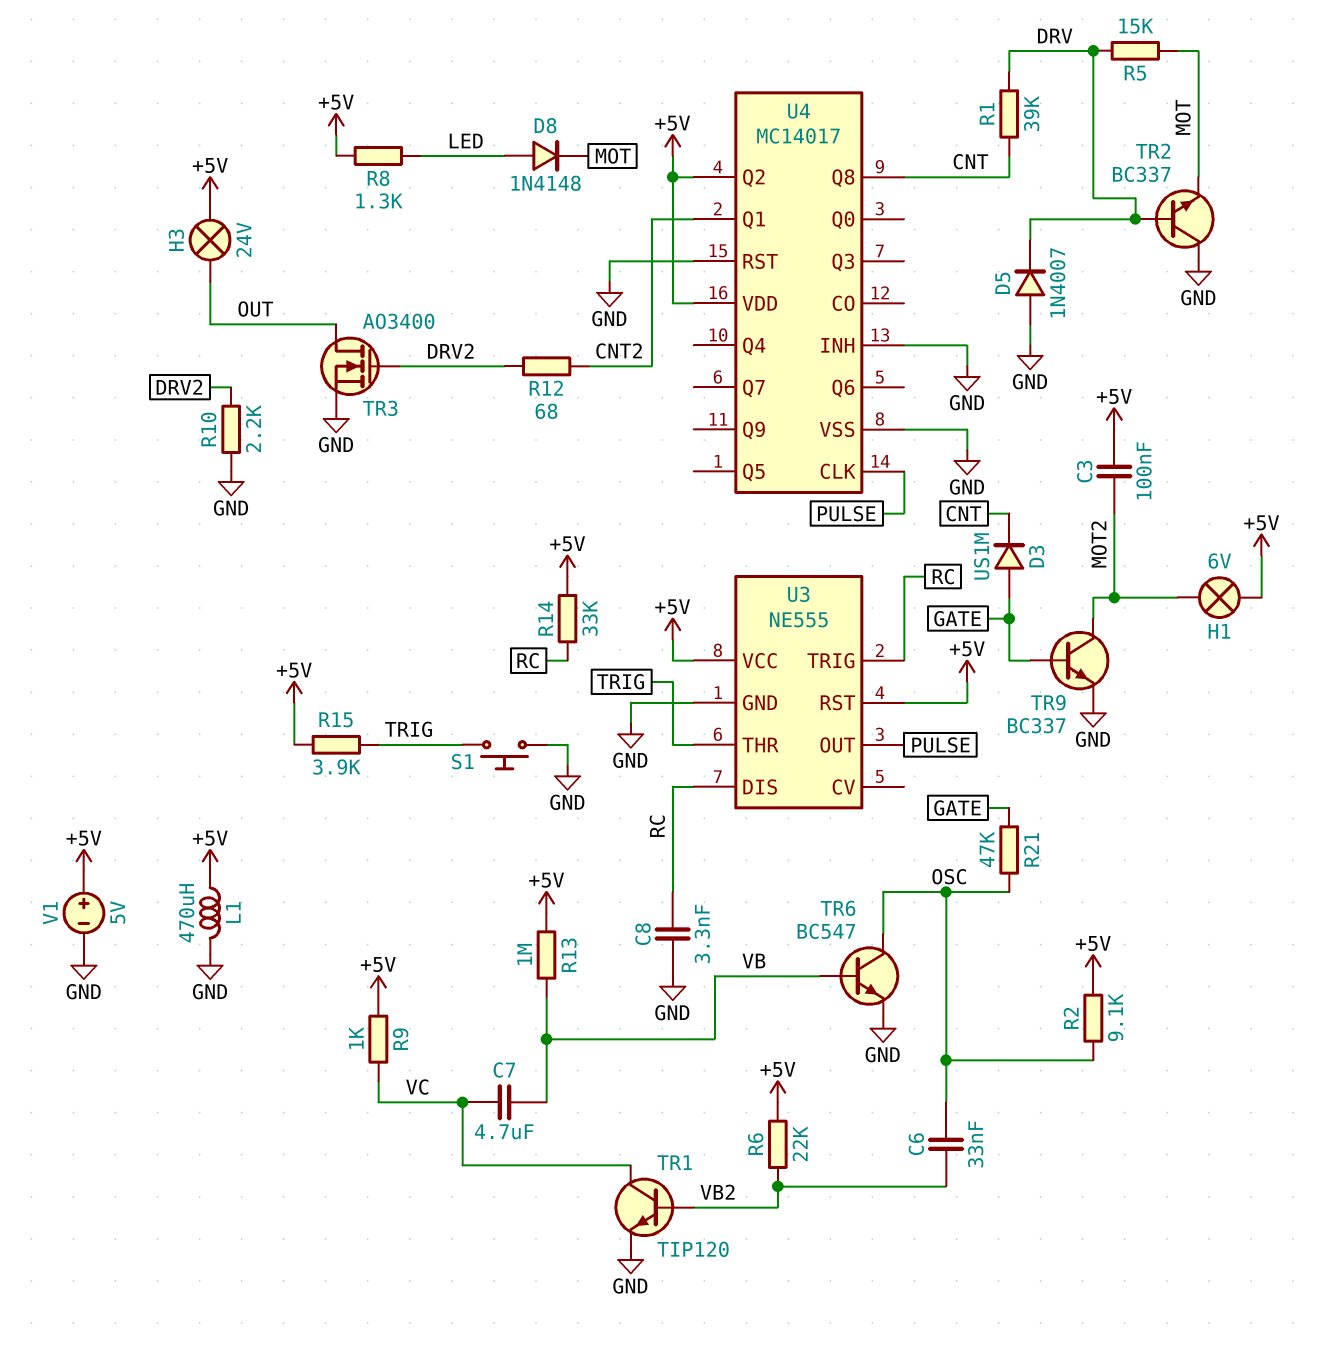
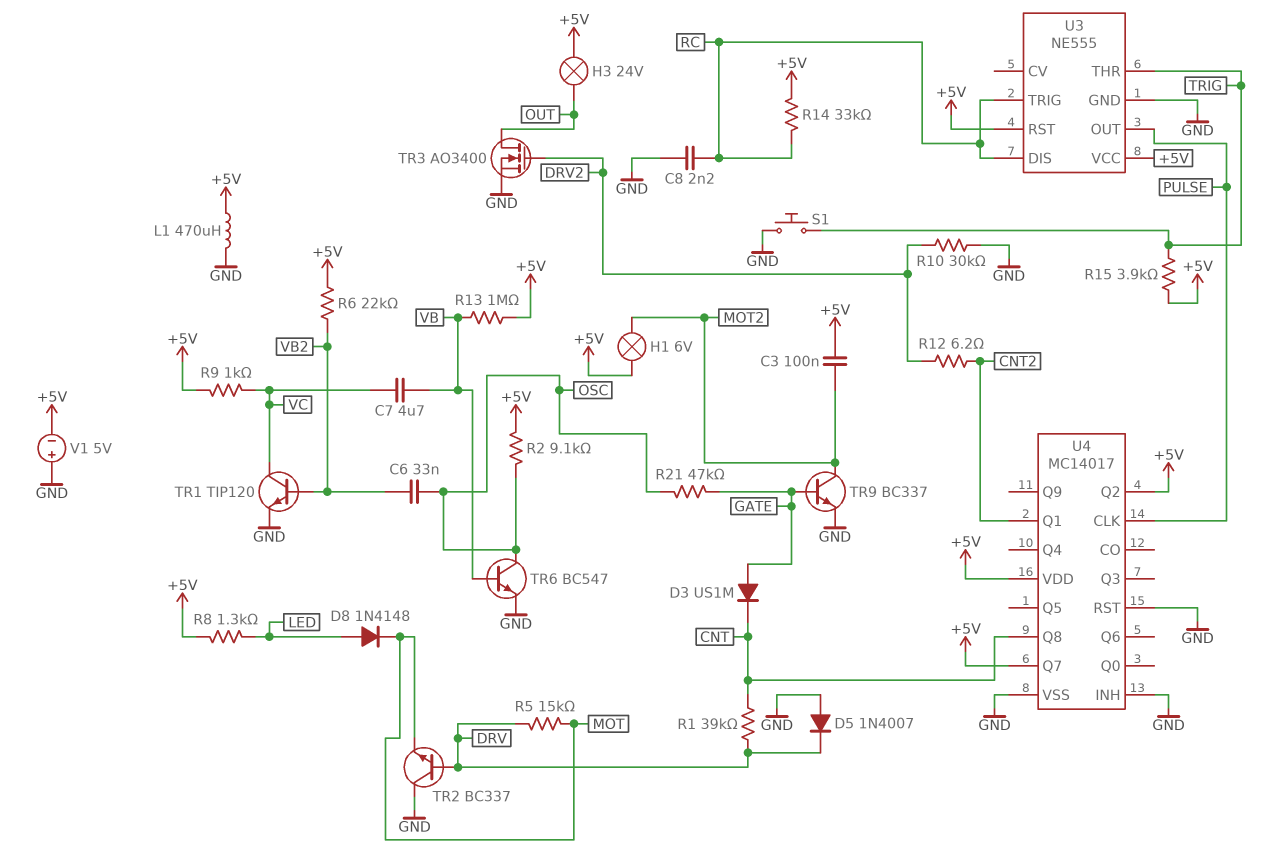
C8: 3.3nF (GND, RC) -> 2.2nF (GND, RC)
R10: 2.2k (DRV2, GND) -> 30k (DRV2, GND)
R12: 68 (CNT2, DRV2) -> 6.2 (CNT2, DRV2)
U4 pin Q7: none -> +5V
V1: 5V (plus +5V, minus GND) -> 5V (plus GND, minus +5V)

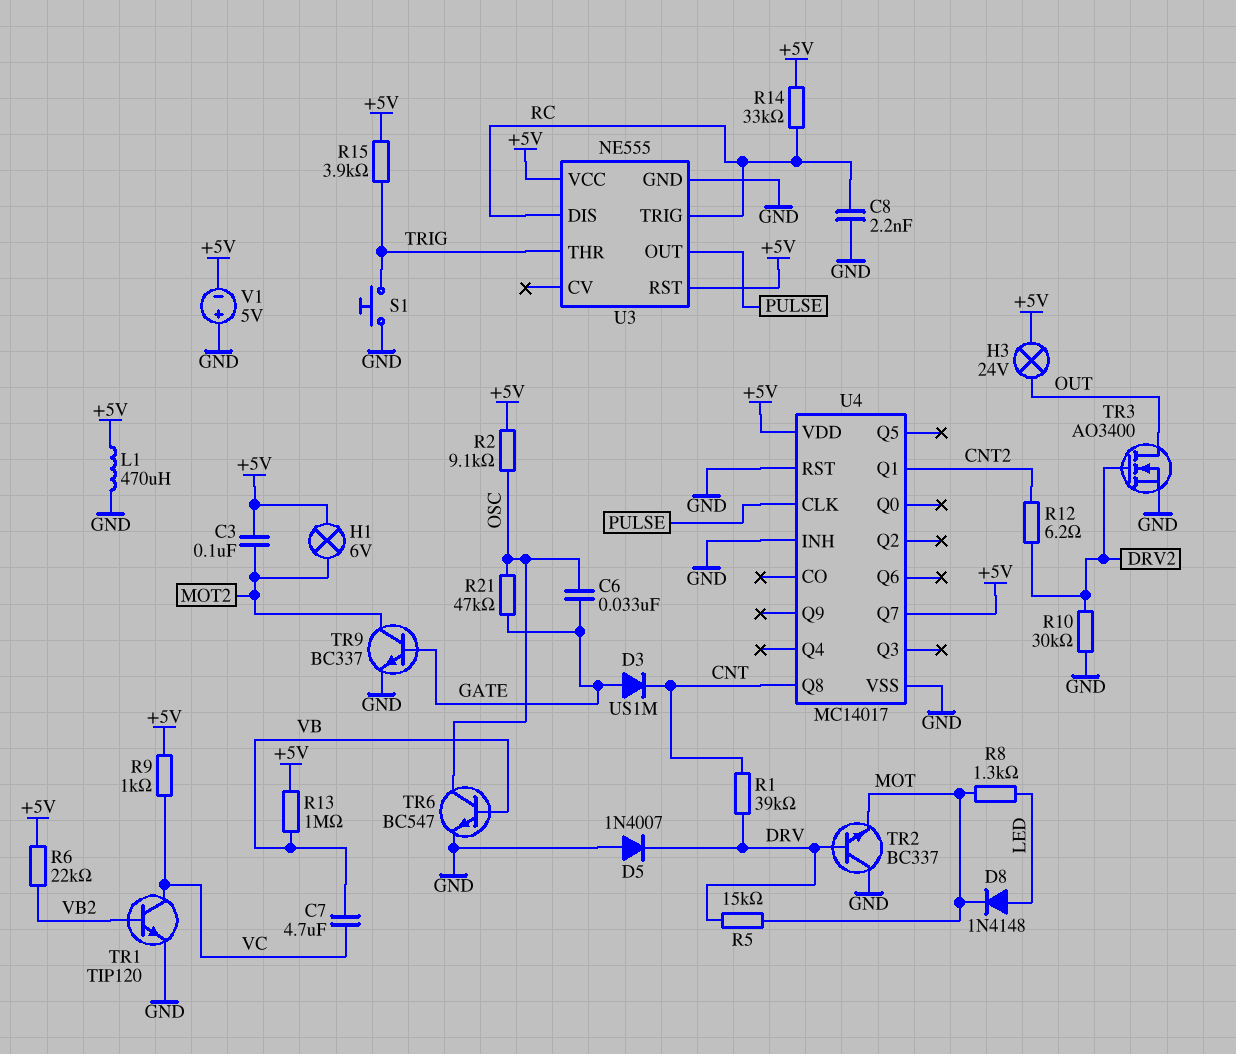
C6: 33nF (OSC, VB2) -> 33nF (GATE, OSC)
R8: 1.3k (+5V, LED) -> 1.3k (LED, MOT)
U4 pin Q2: +5V -> none

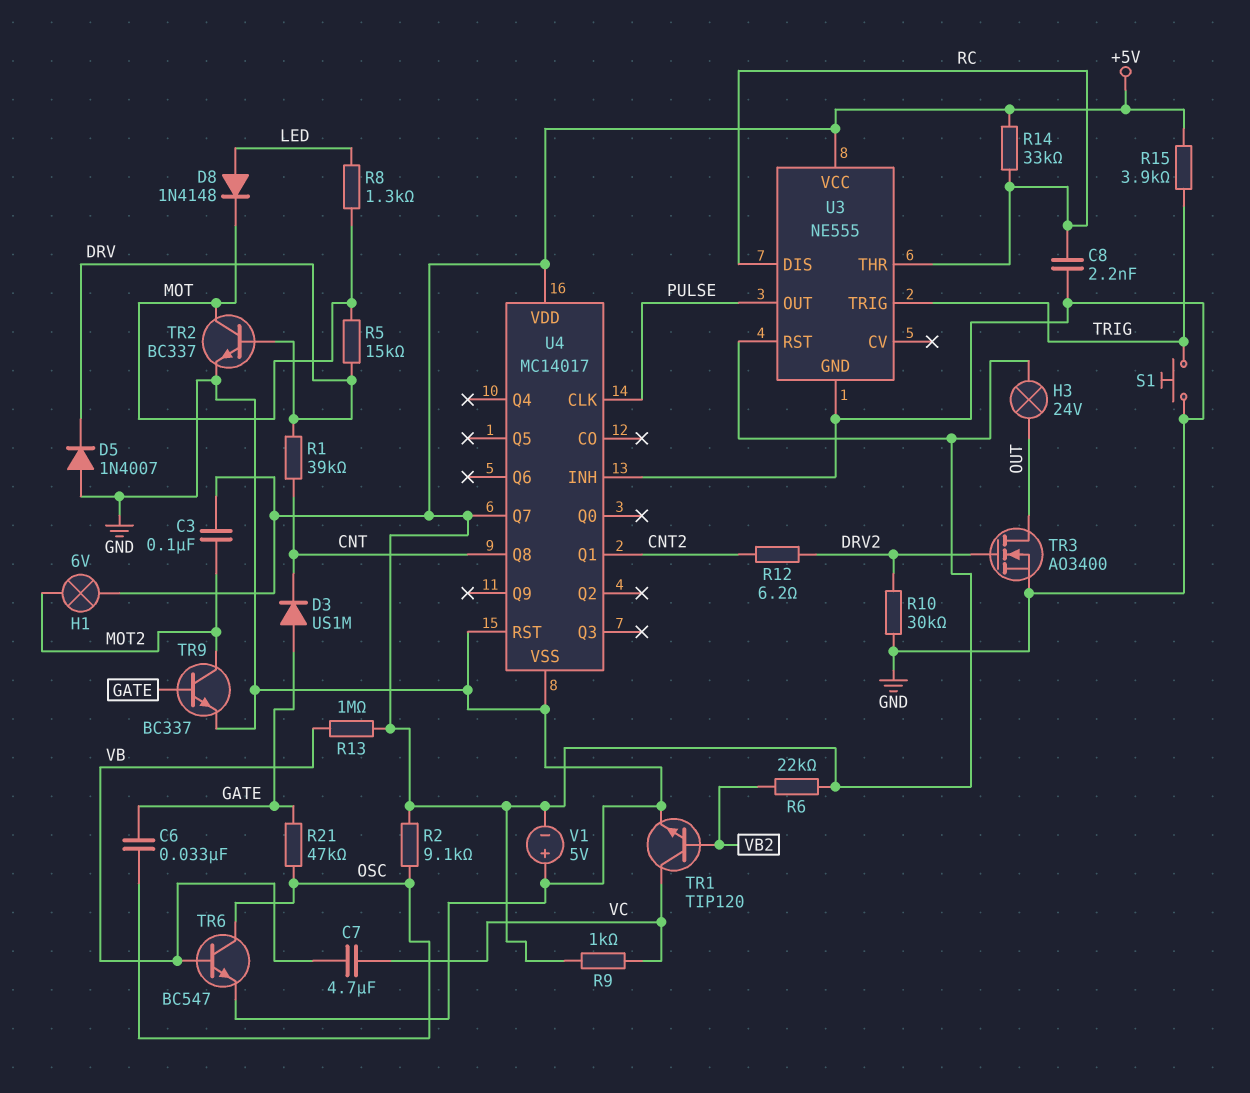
L1: 470uH (+5V, GND) -> none
TR2: NPN BC337 (B DRV, C GND, E MOT) -> NPN BC337 (B DRV, C MOT, E GND)
U3 pin THR: TRIG -> RC
U3 pin TRIG: RC -> TRIG

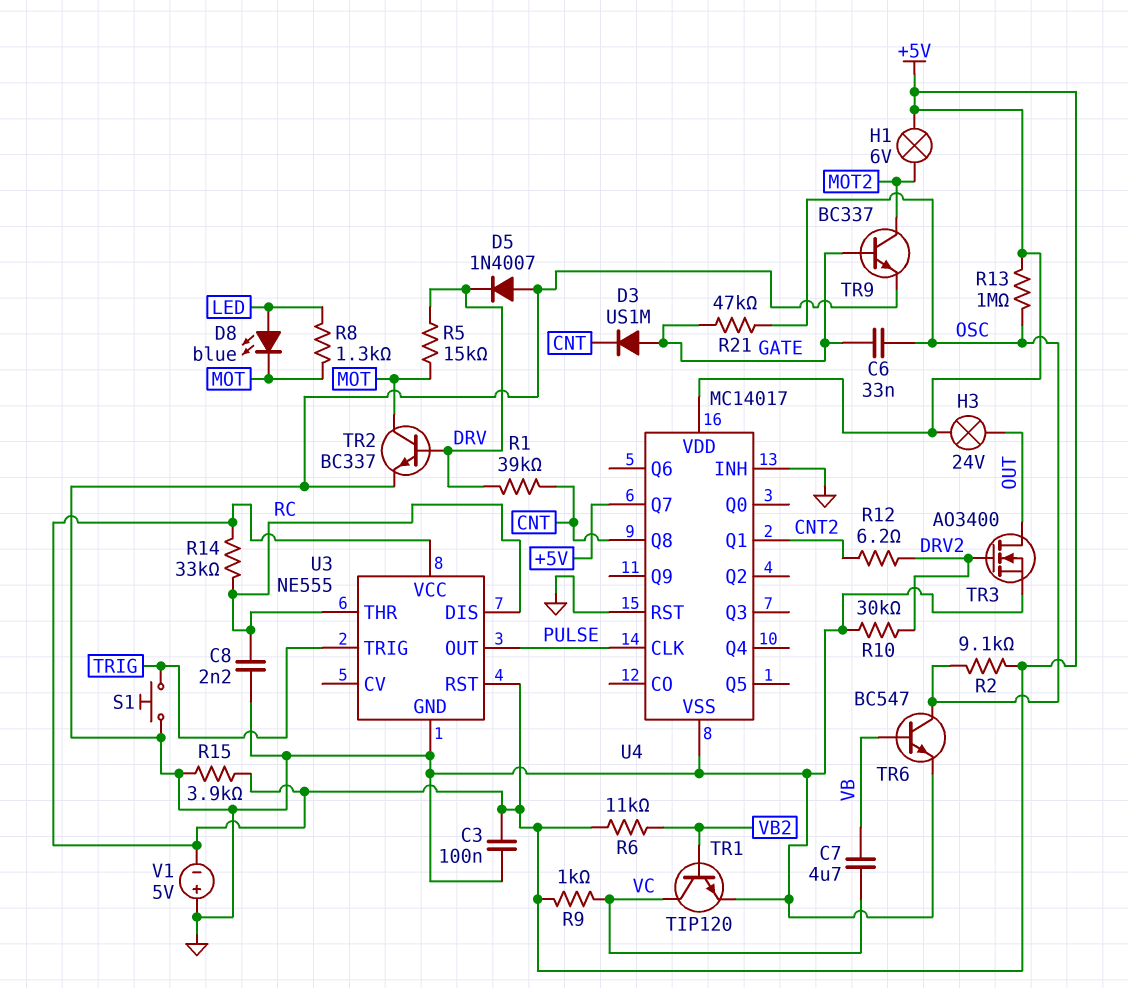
C3: 100nF (+5V, MOT2) -> 100nF (+5V, GND)
D8: diode 1N4148 (A LED, K MOT) -> LED blue (A LED, K MOT)
R6: 22k (+5V, VB2) -> 11k (+5V, VB2)
R13: 1M (+5V, VB) -> 1M (+5V, OSC)
R15: 3.9k (+5V, TRIG) -> 3.9k (+5V, GND)

